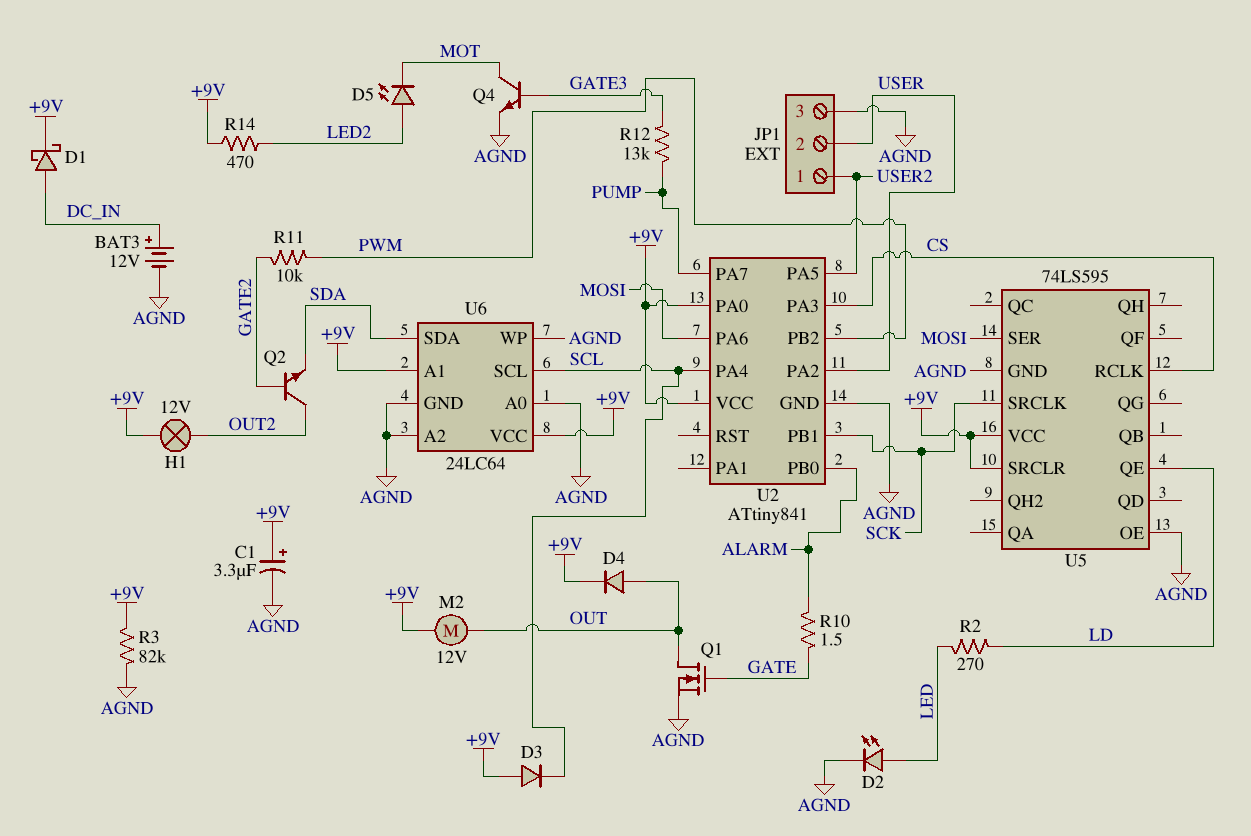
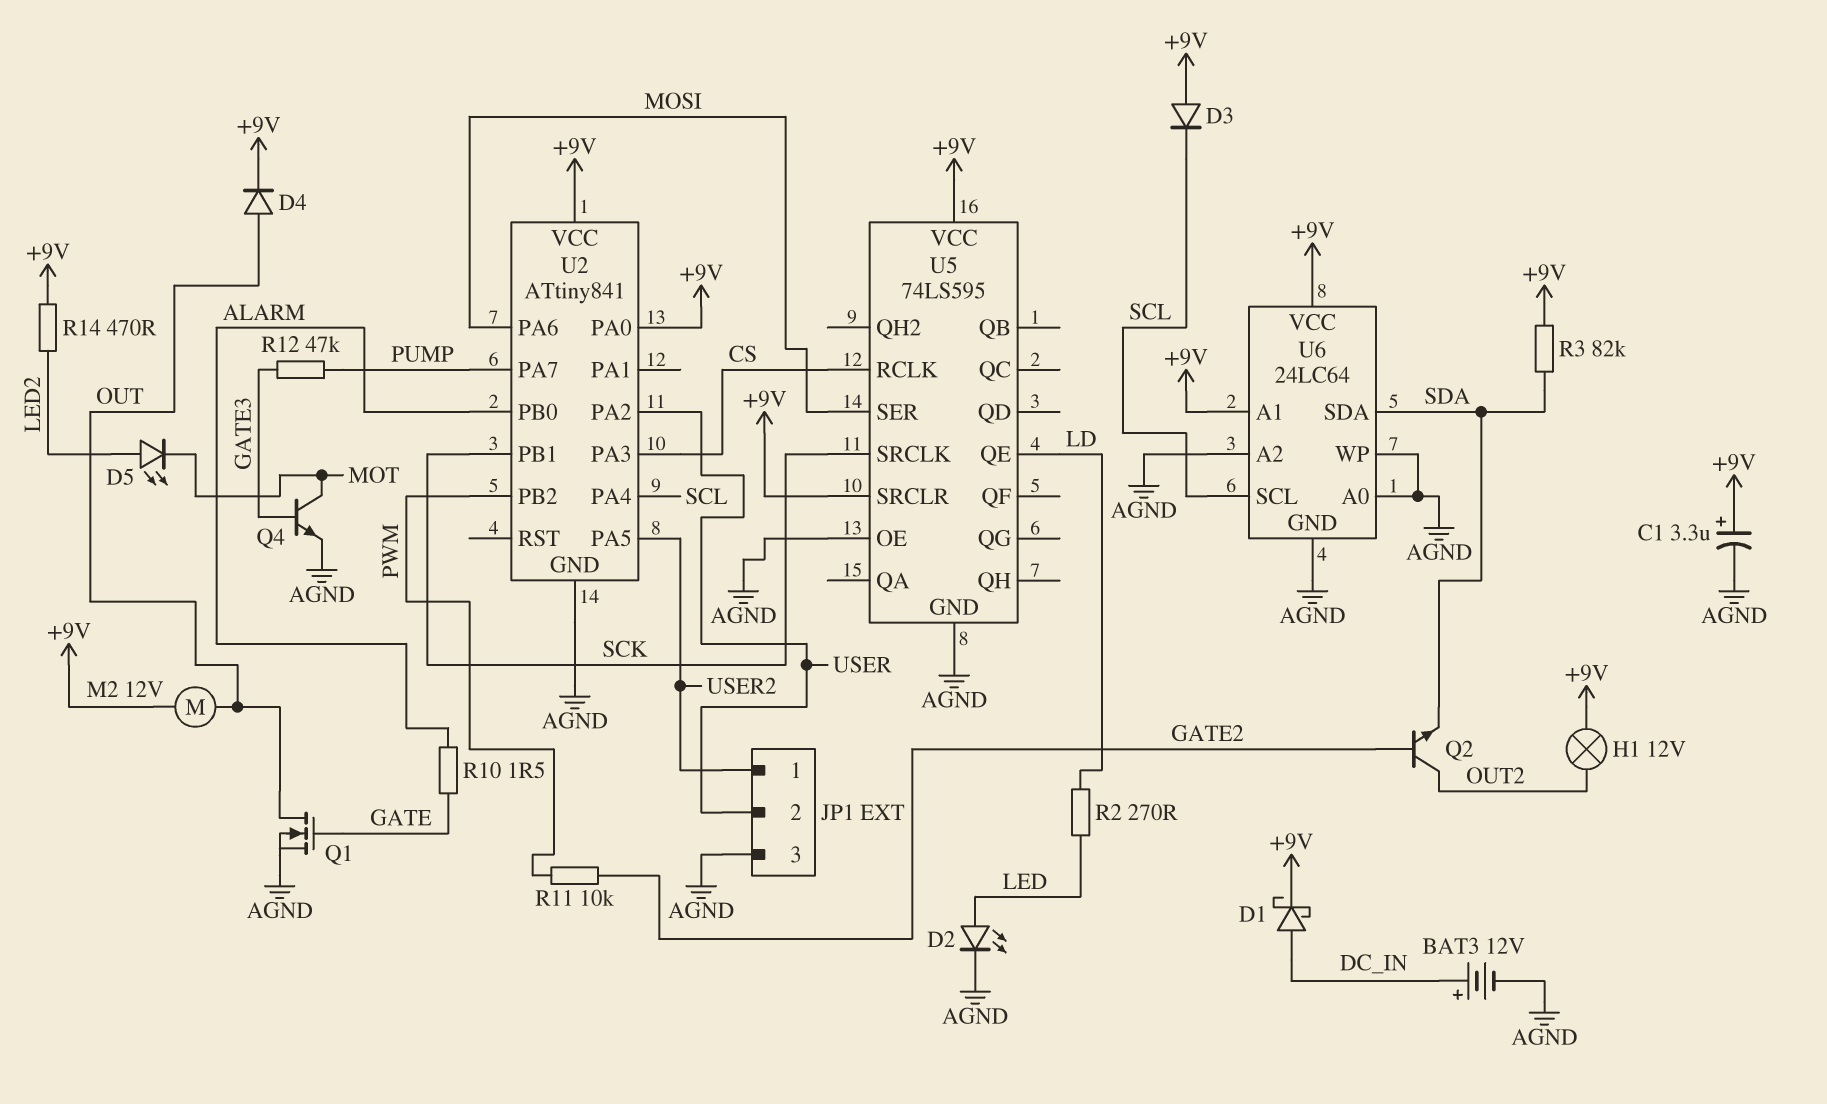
R3: 82k (+9V, AGND) -> 82k (+9V, SDA)
R12: 13k (GATE3, PUMP) -> 47k (GATE3, PUMP)

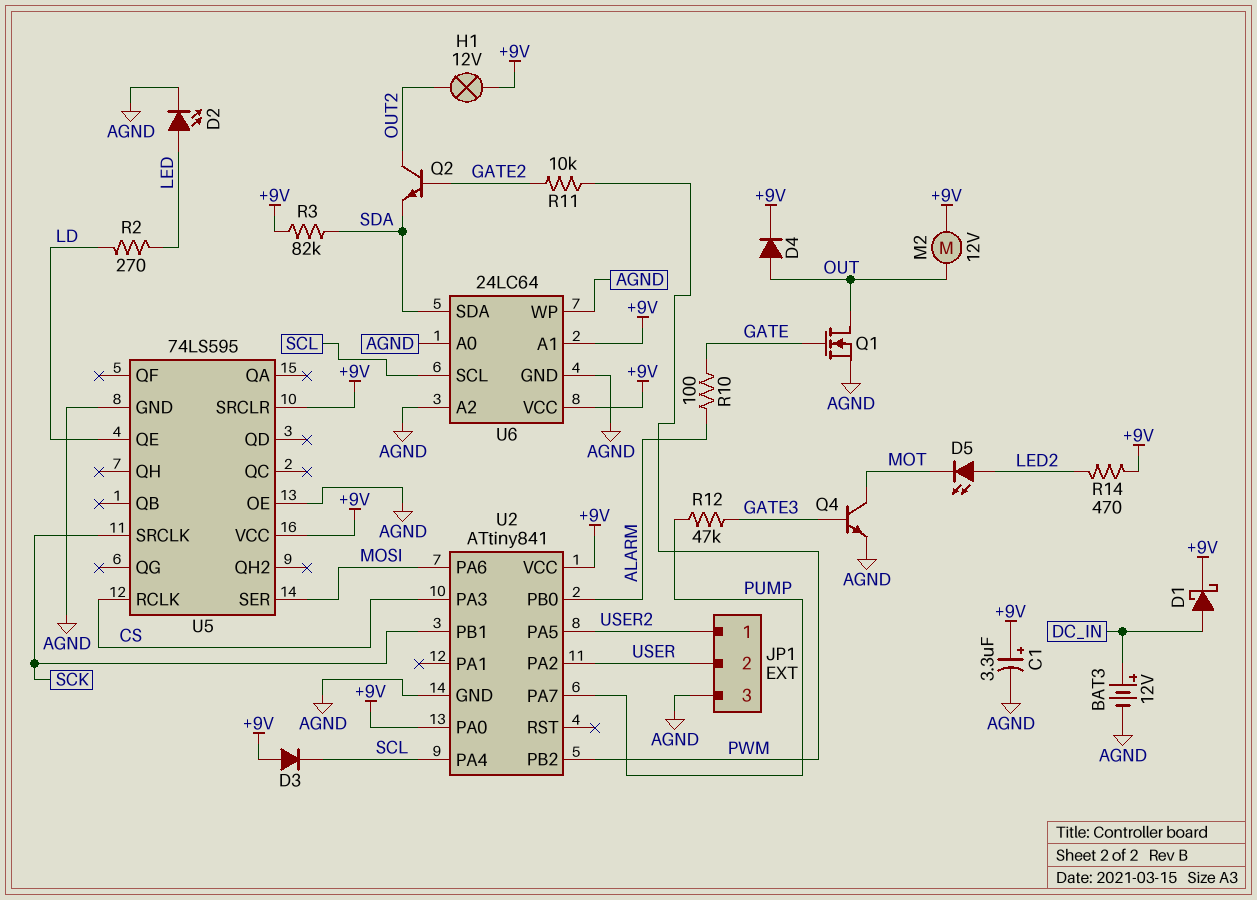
R10: 1.5 (ALARM, GATE) -> 100 (ALARM, GATE)

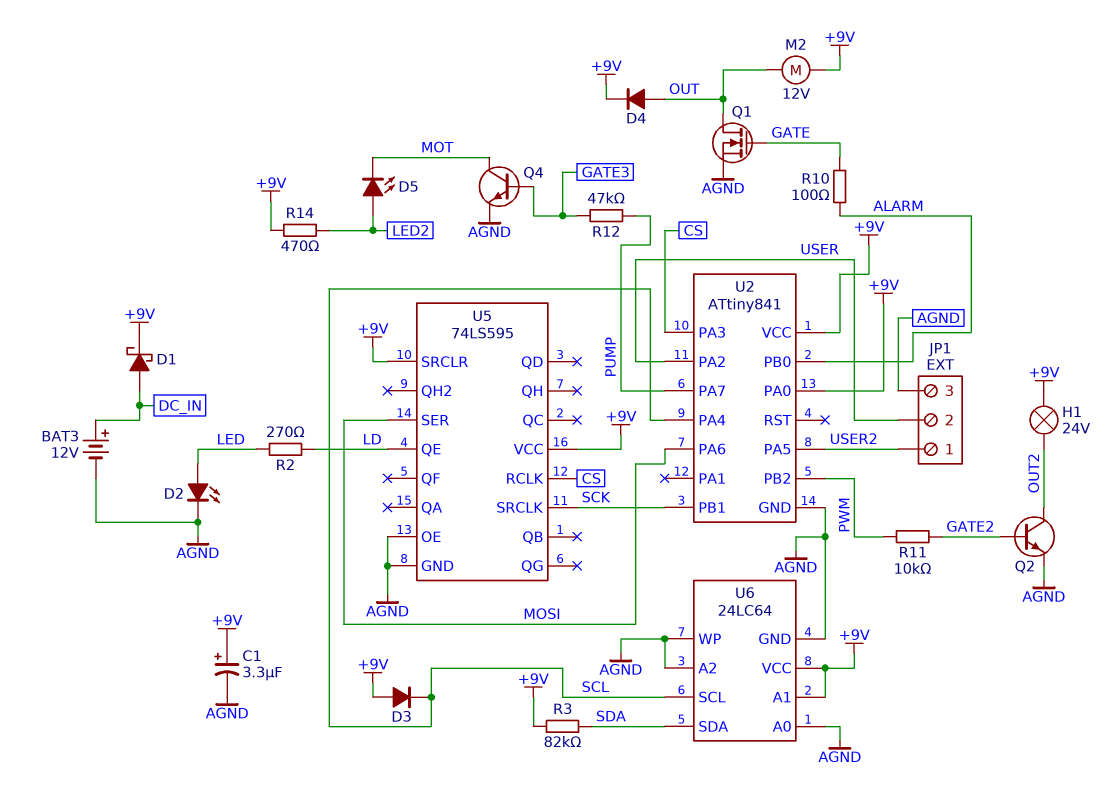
H1: lamp 12V (+9V, OUT2) -> lamp 24V (+9V, OUT2)
Q2: NPN (B GATE2, C OUT2, E SDA) -> NPN (B GATE2, C OUT2, E AGND)

